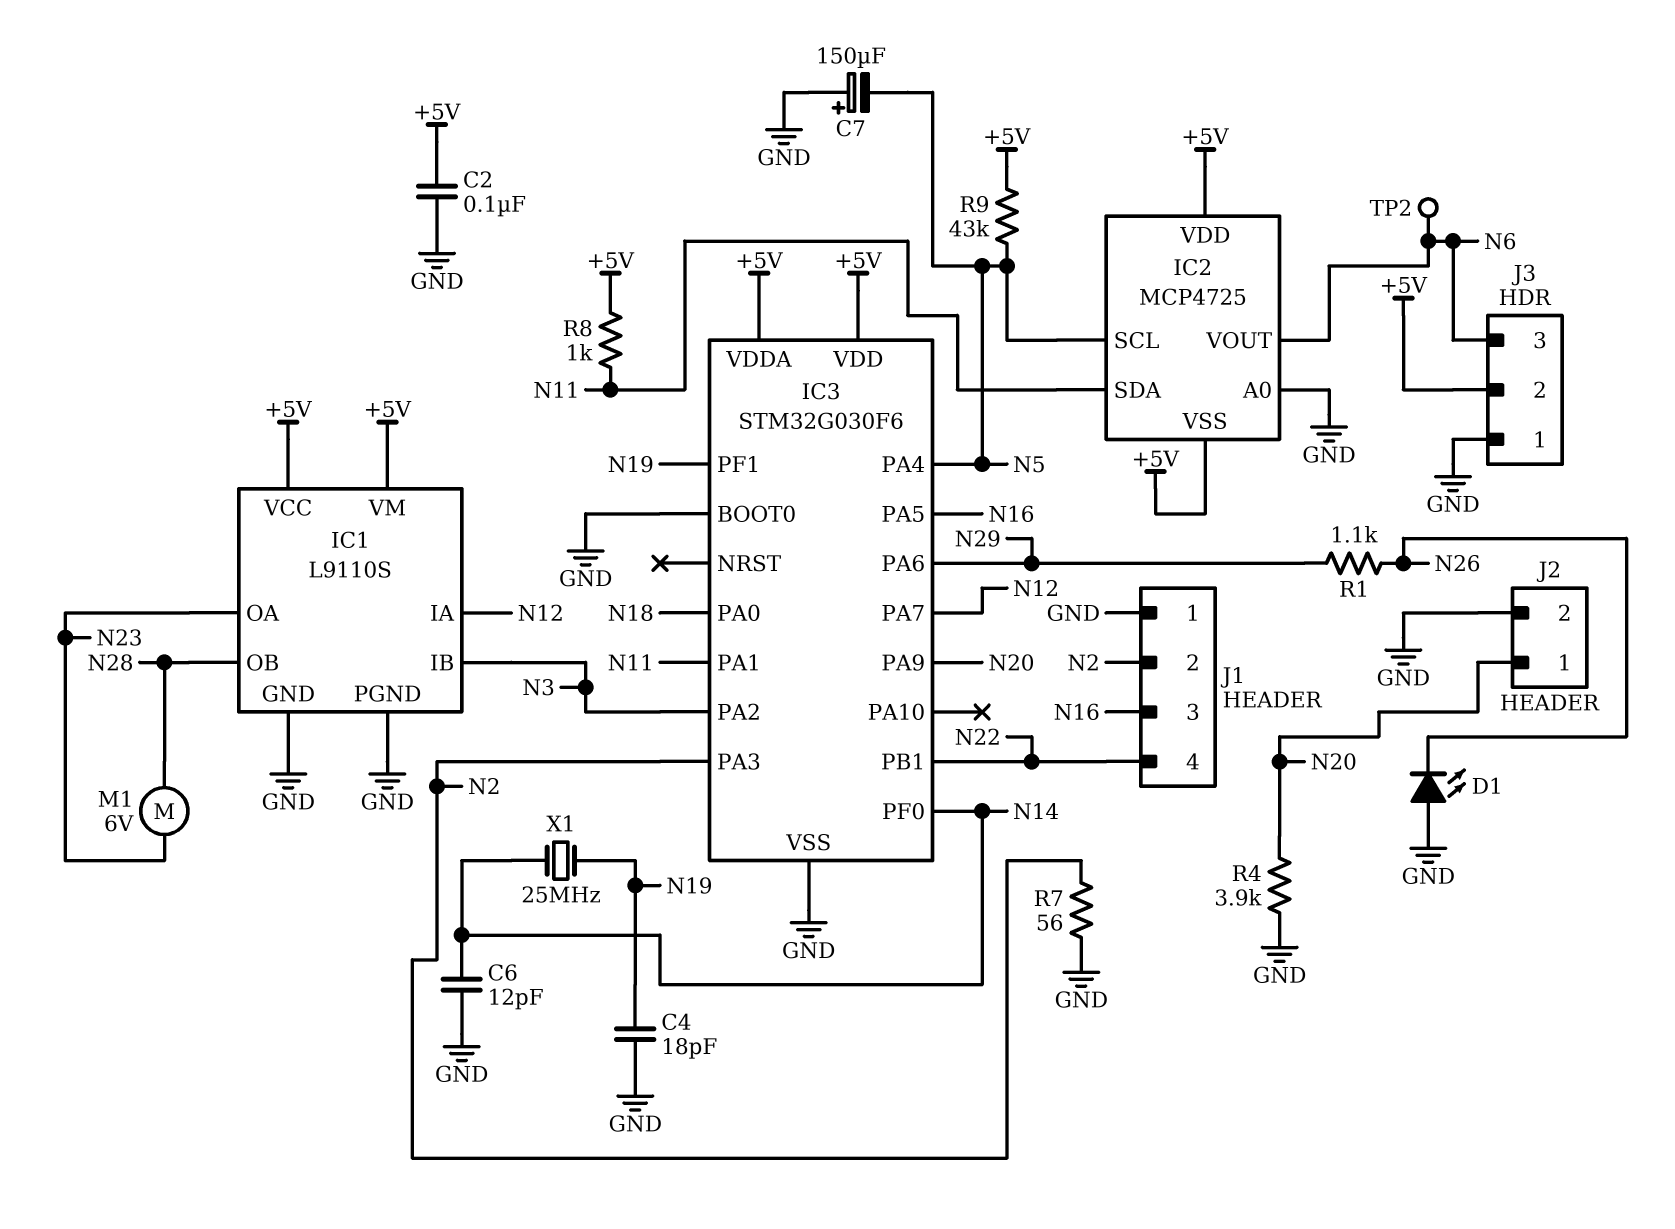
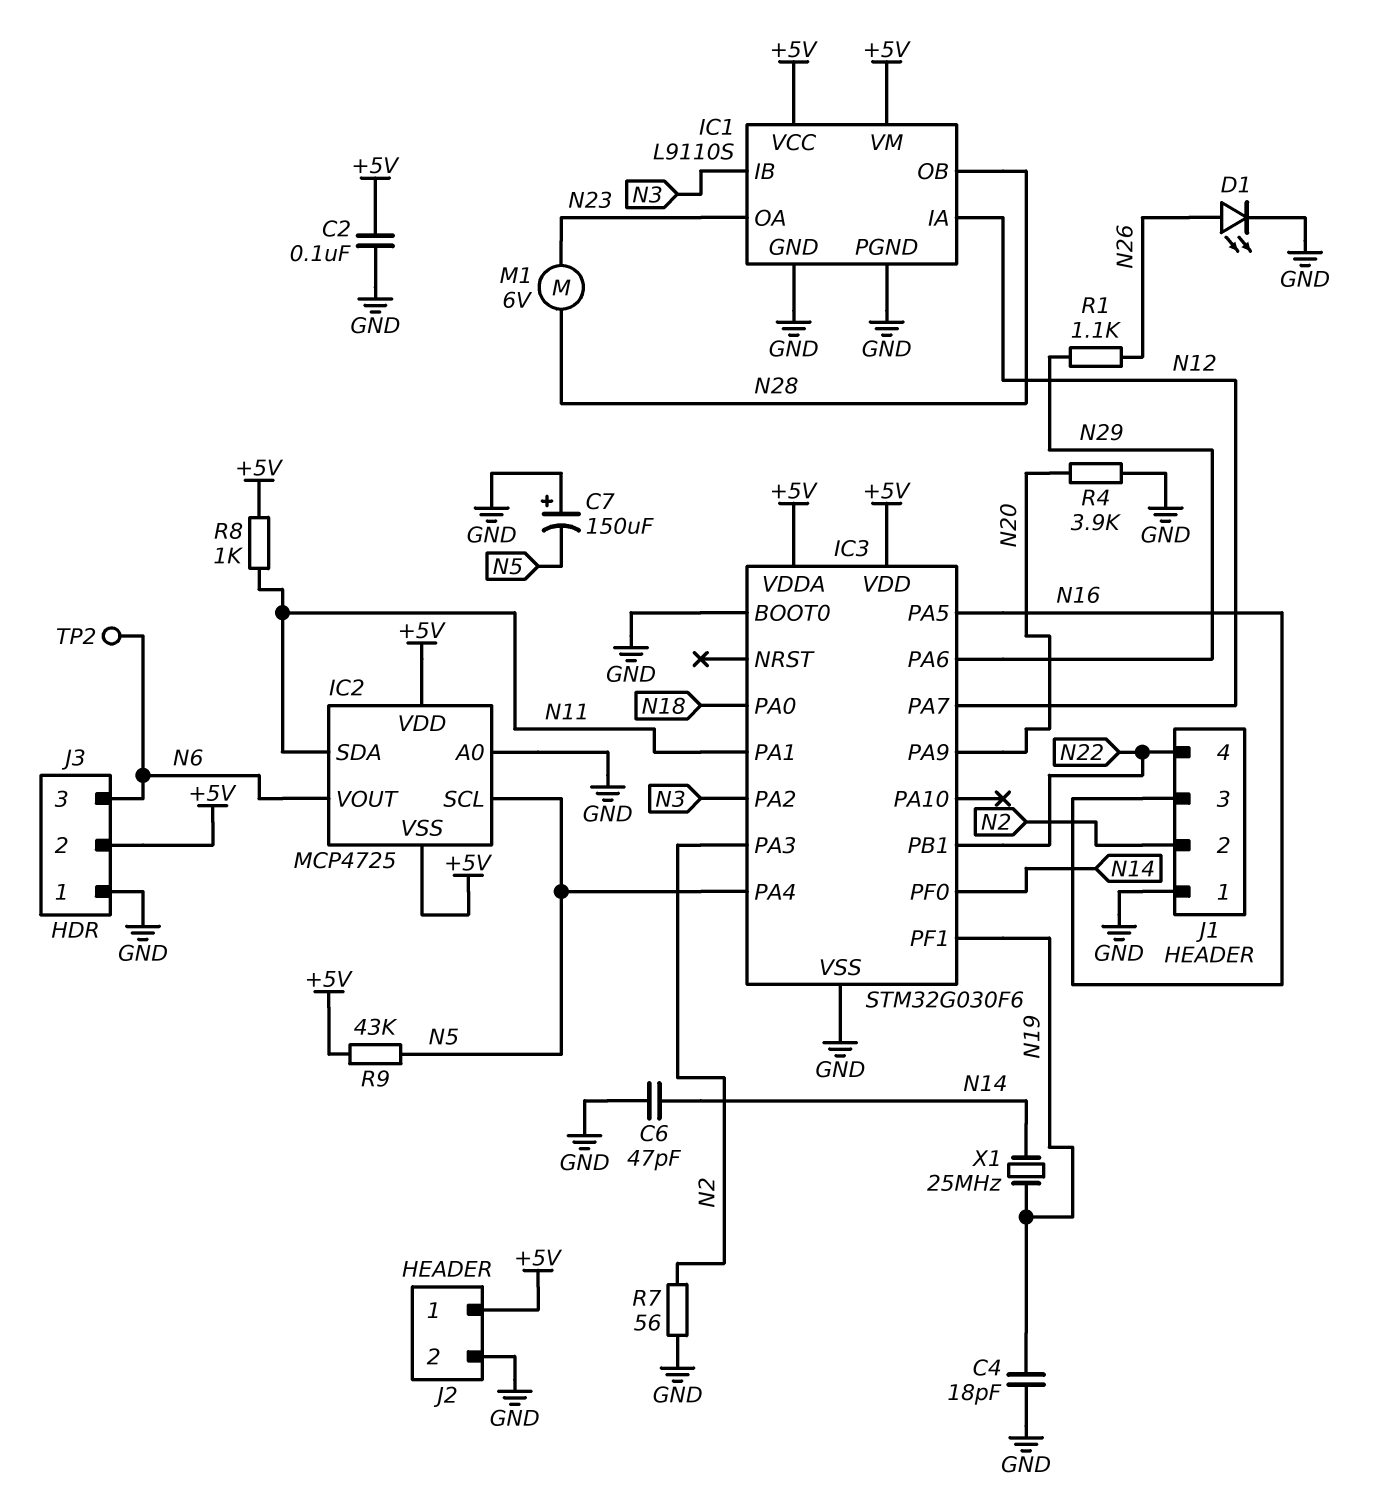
C6: 12pF (GND, N14) -> 47pF (GND, N14)
D1: LED (A GND, K N26) -> LED (A N26, K GND)
J2 pin 1: N20 -> +5V

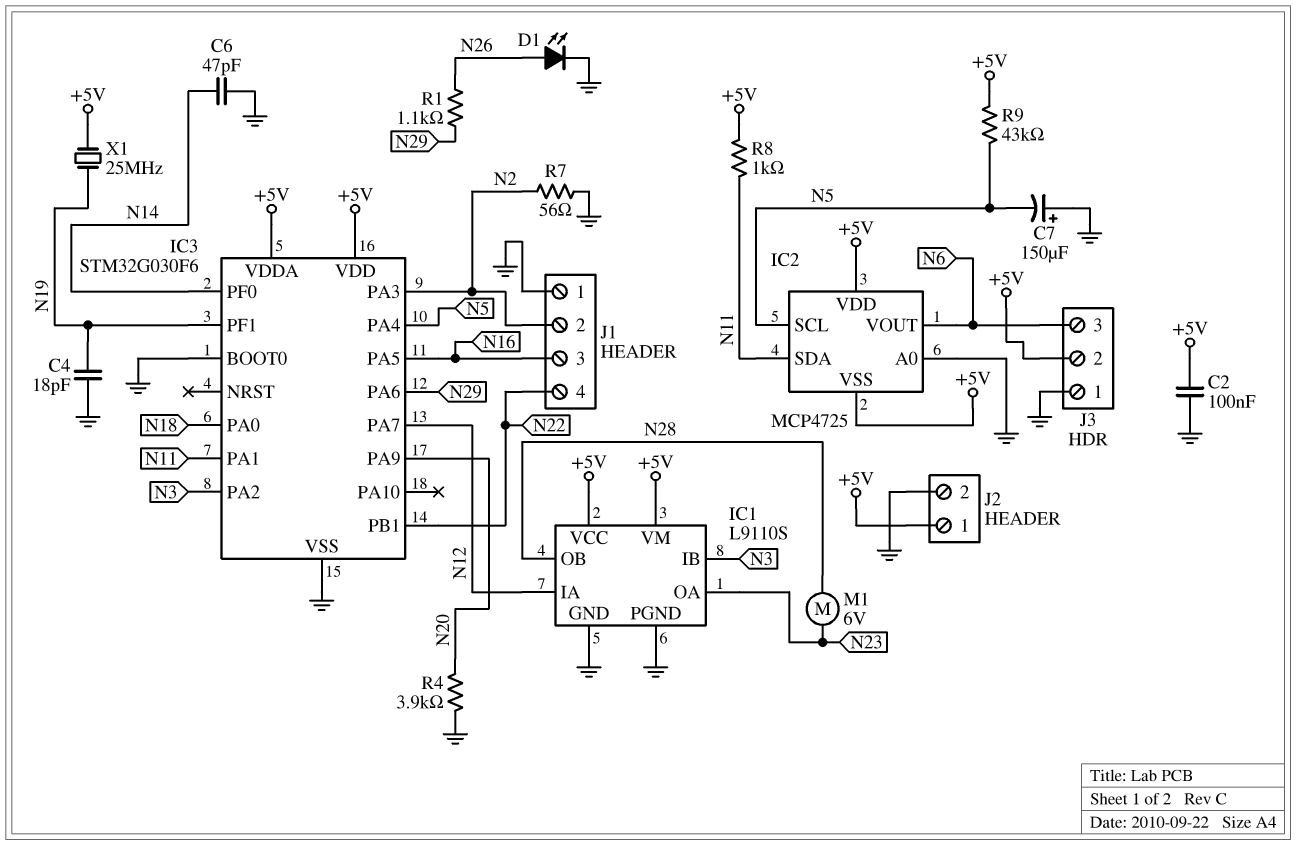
TP2: test point (N6) -> none
X1: 25MHz (N14, N19) -> 25MHz (+5V, N19)

